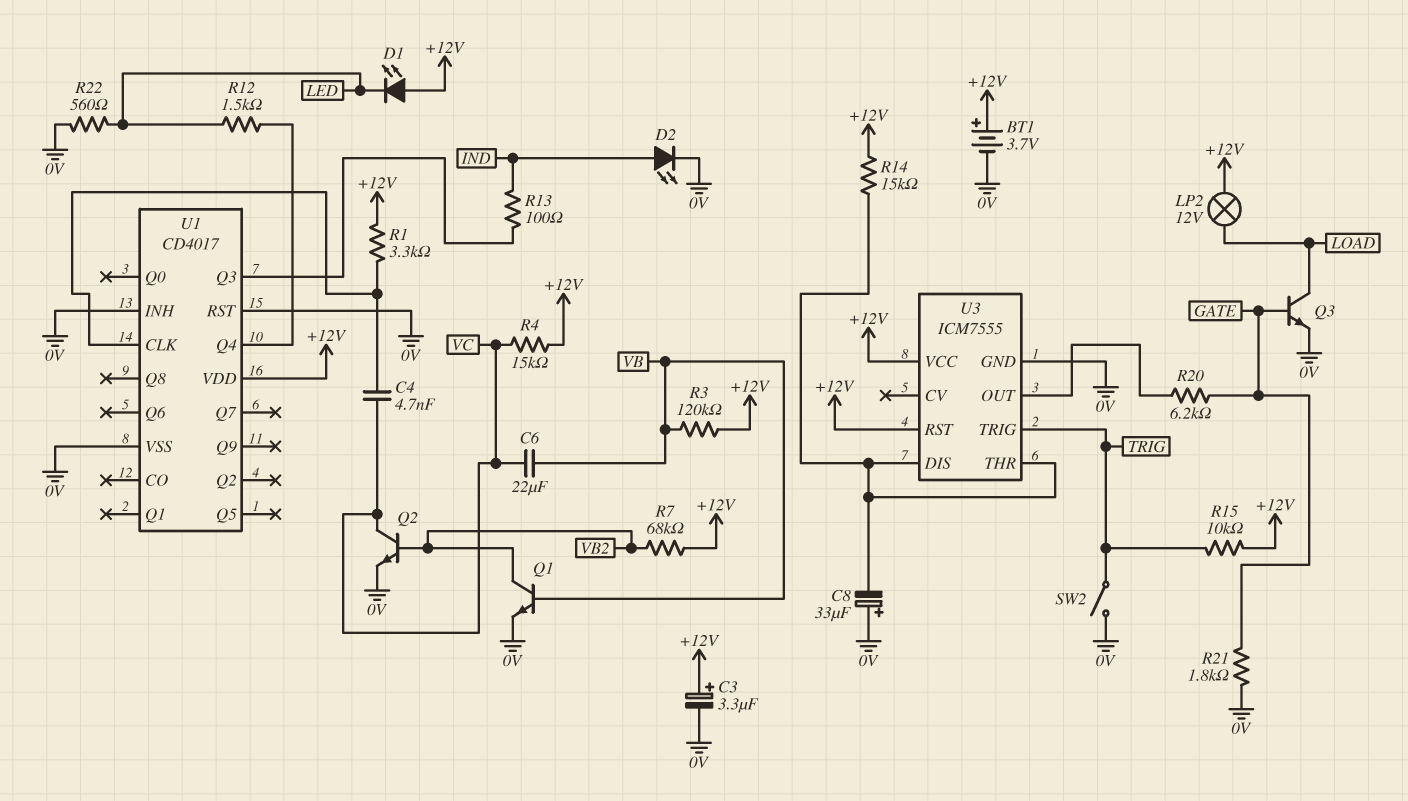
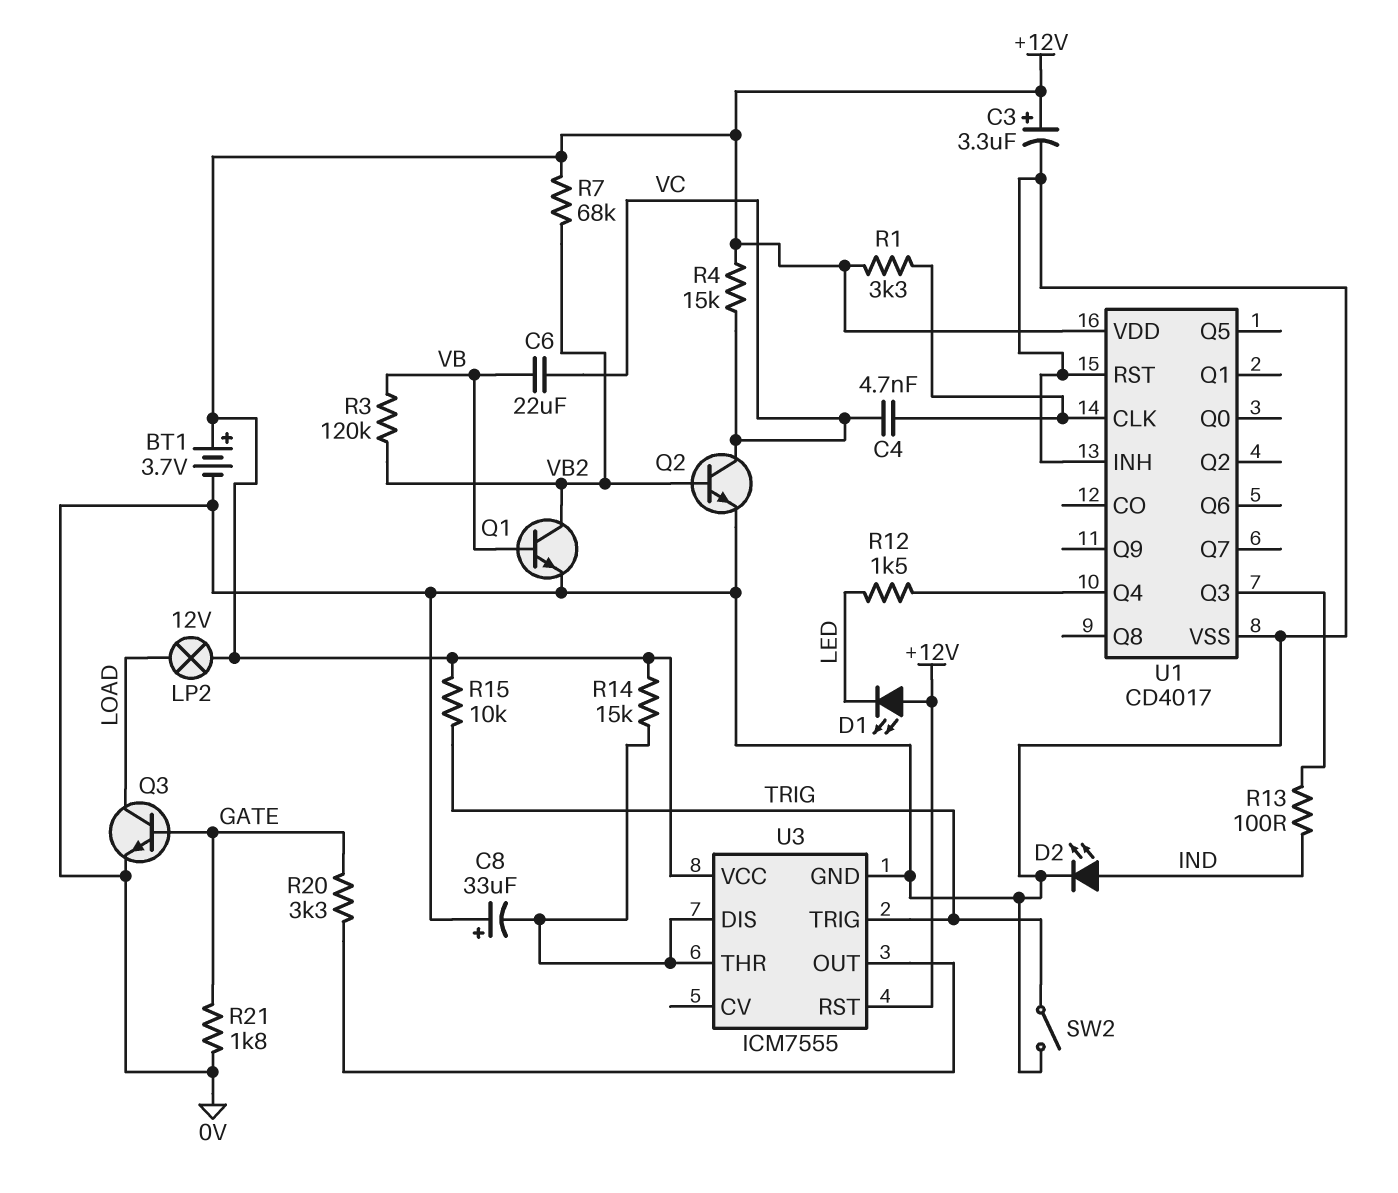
R3: 120k (+12V, VB) -> 120k (VB, VB2)
R20: 6.2k (GATE, U3/OUT) -> 3.3k (GATE, U3/OUT)
R22: 560 (0V, LED) -> none

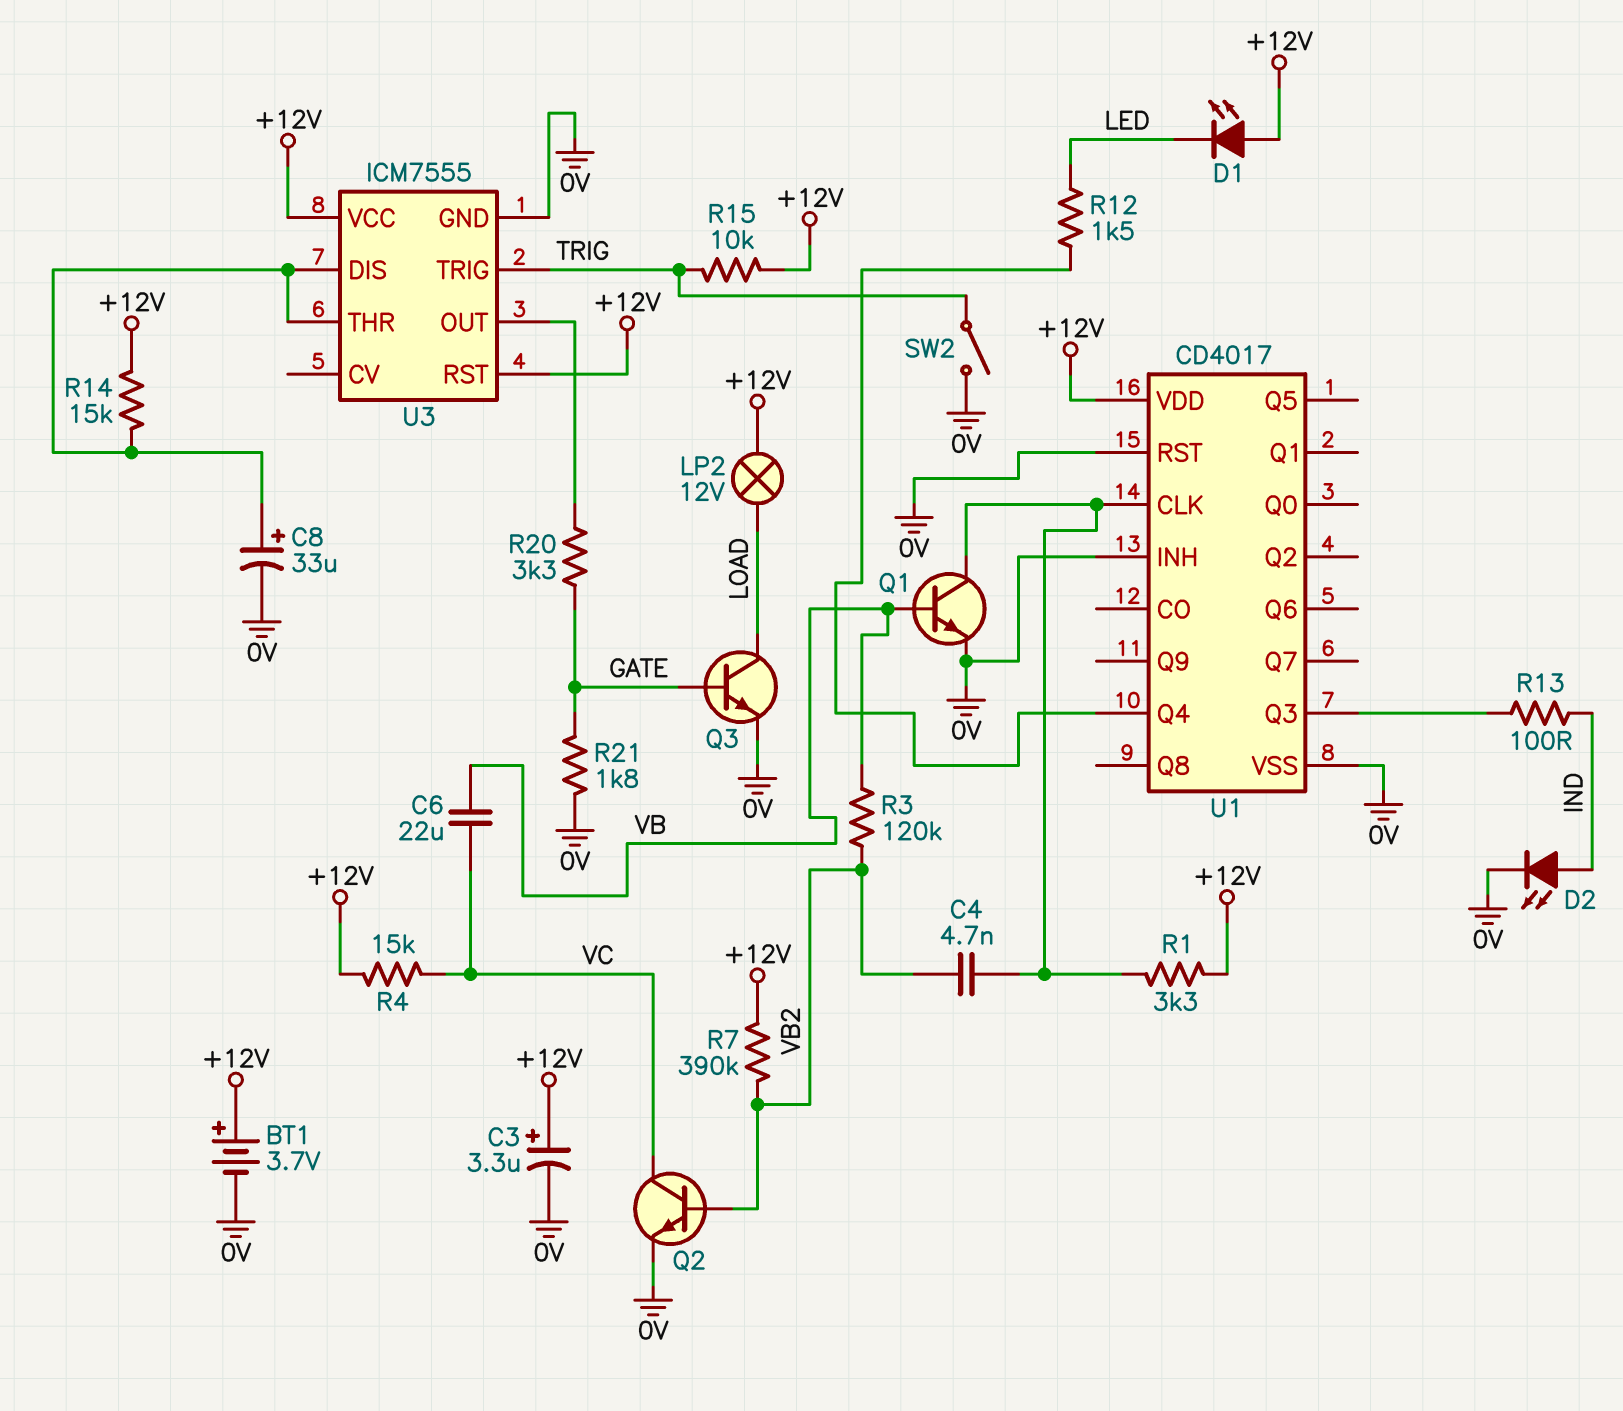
C4: 4.7nF (U1/CLK, VC) -> 4.7nF (U1/CLK, VB2)
C8: 33uF (plus 0V, minus U3/DIS) -> 33uF (plus U3/DIS, minus 0V)
Q1: NPN (B VB, C VB2, E 0V) -> NPN (B VB, C U1/CLK, E 0V)
R7: 68k (+12V, VB2) -> 390k (+12V, VB2)

